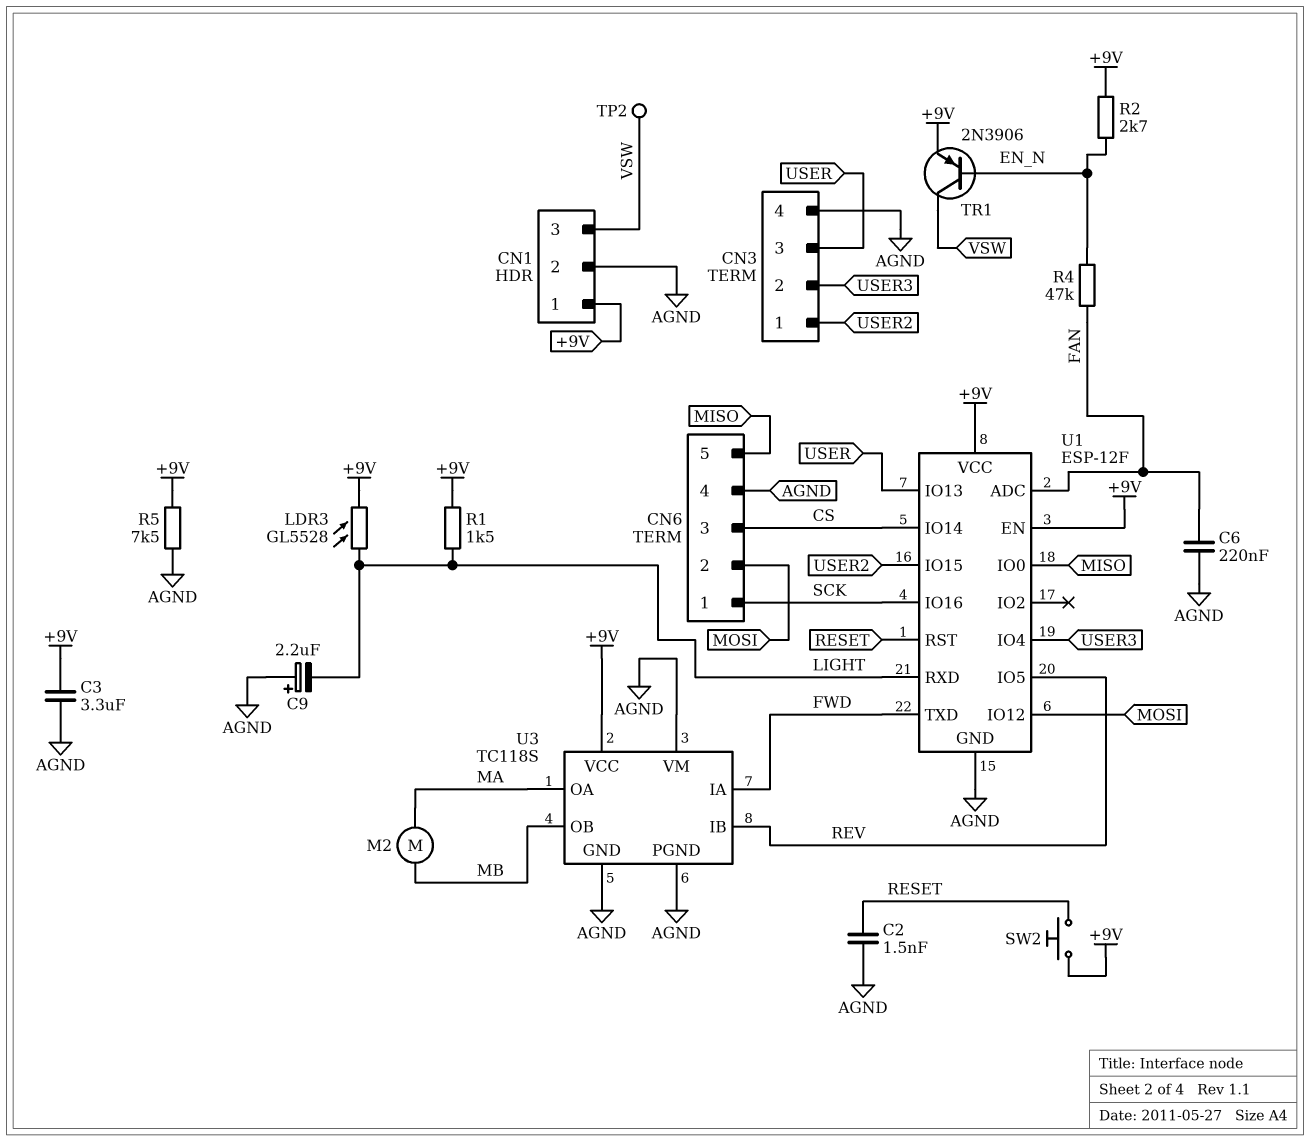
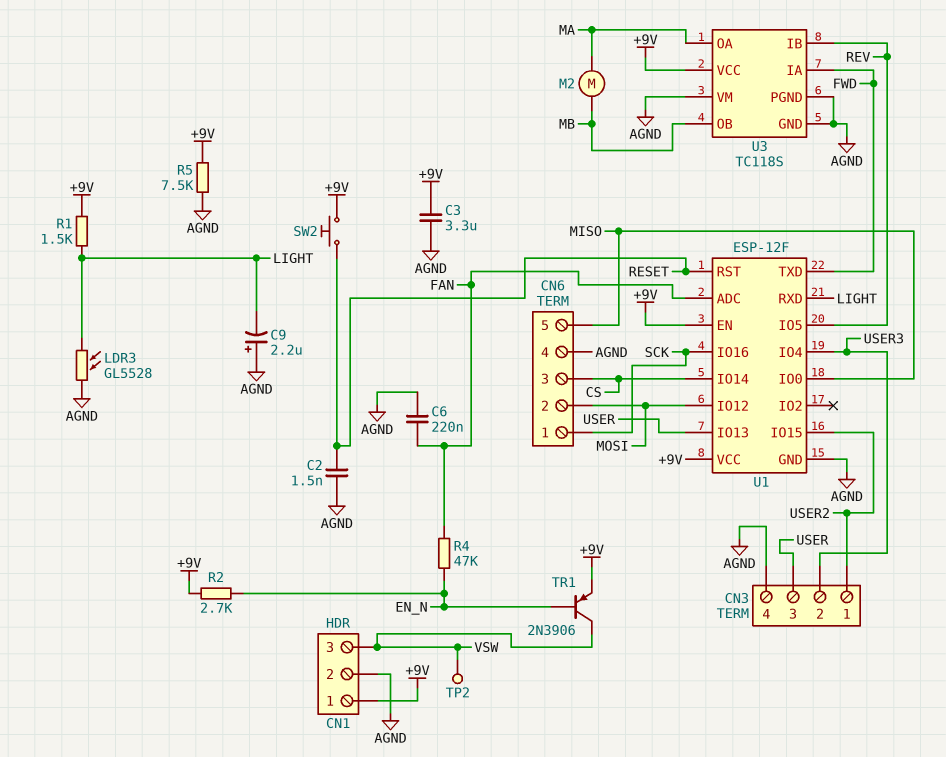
LDR3: GL5528 (+9V, LIGHT) -> GL5528 (AGND, LIGHT)

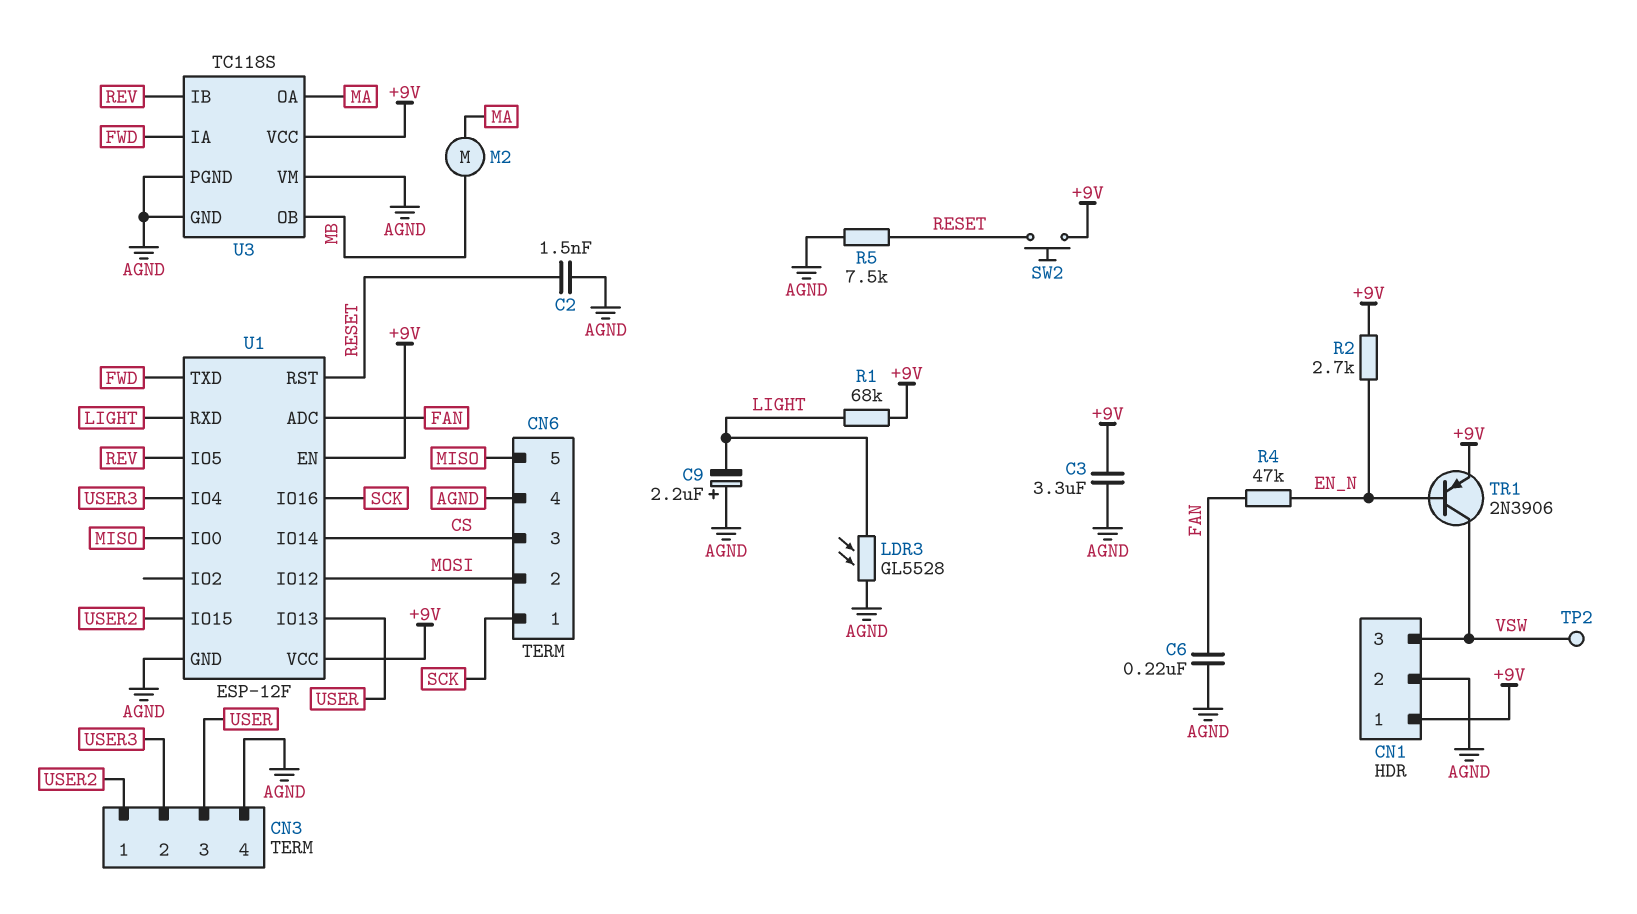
R1: 1.5k (+9V, LIGHT) -> 68k (+9V, LIGHT)
R5: 7.5k (+9V, AGND) -> 7.5k (AGND, RESET)

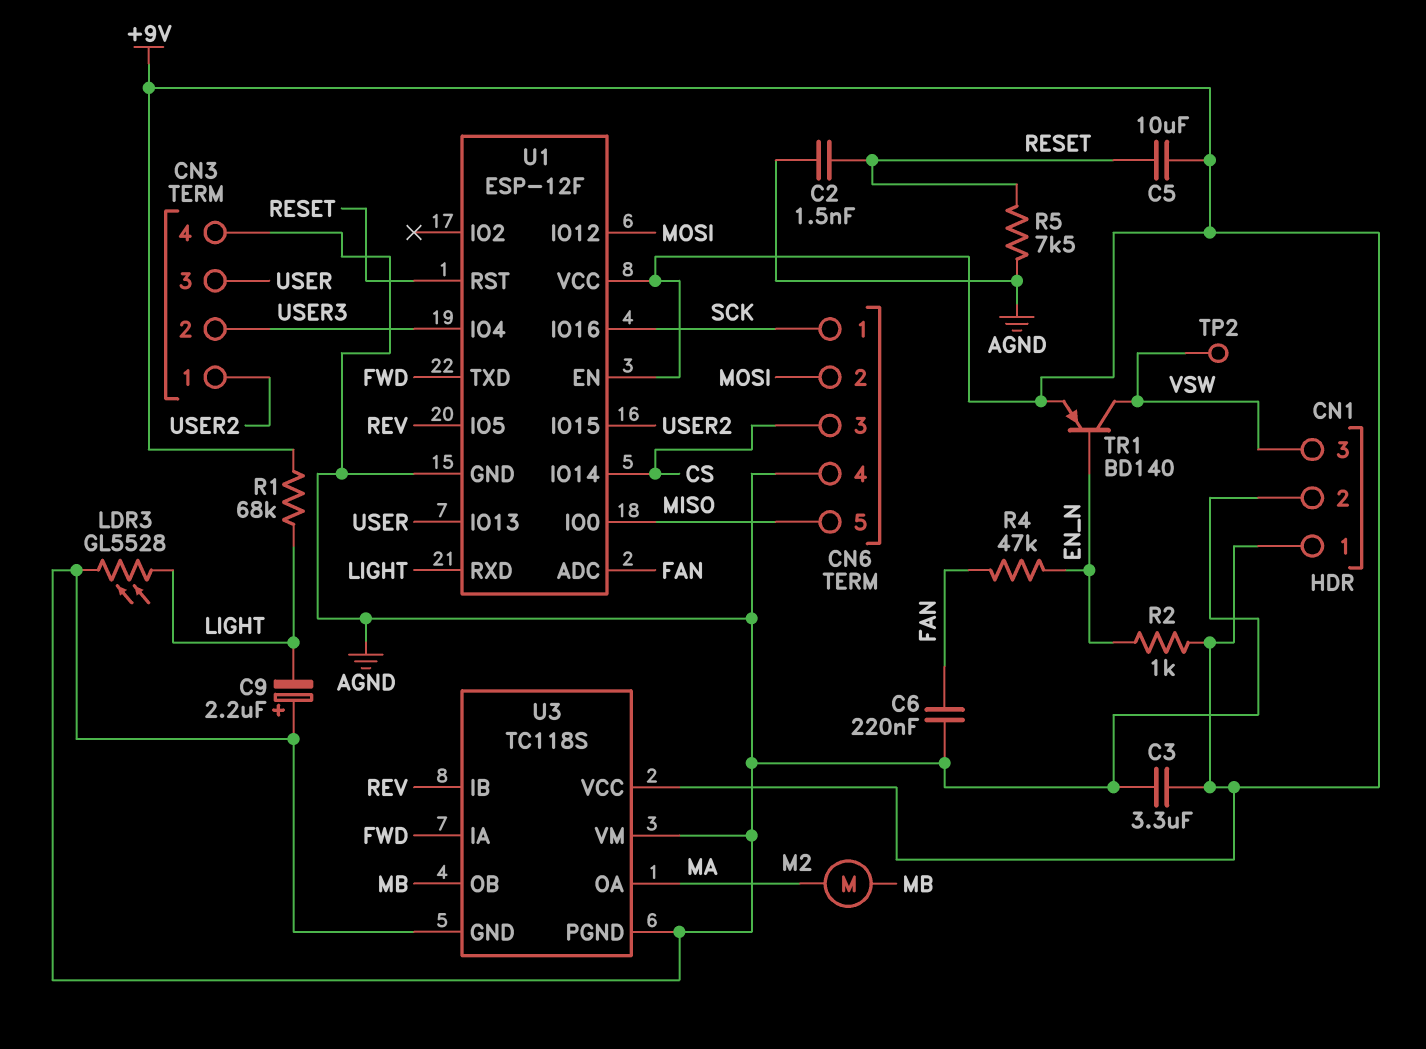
C5: none -> 10uF (+9V, RESET)
R2: 2.7k (+9V, EN_N) -> 1k (+9V, EN_N)
SW2: button (+9V, RESET) -> none
TR1: PNP 2N3906 (B EN_N, C VSW, E +9V) -> PNP BD140 (B EN_N, C VSW, E +9V)

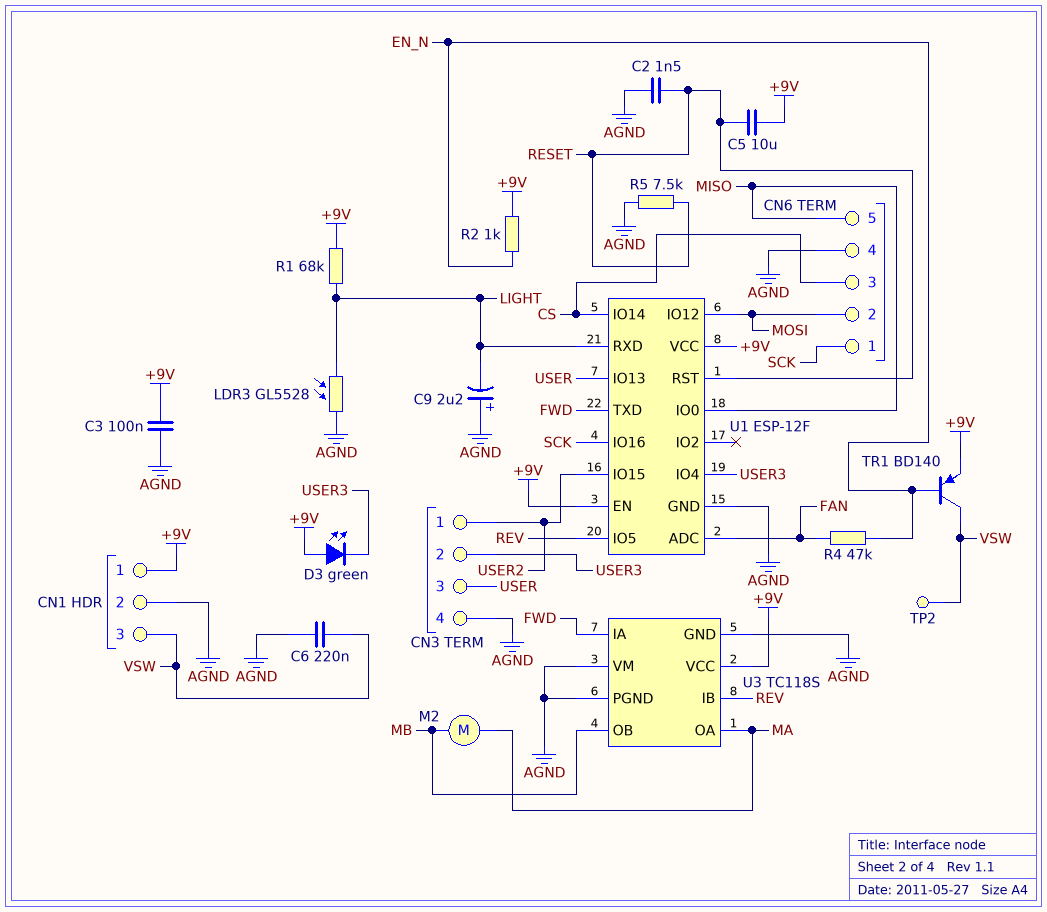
C3: 3.3uF (+9V, AGND) -> 100nF (+9V, AGND)
C6: 220nF (AGND, FAN) -> 220nF (AGND, VSW)
D3: none -> LED green (A +9V, K USER3)

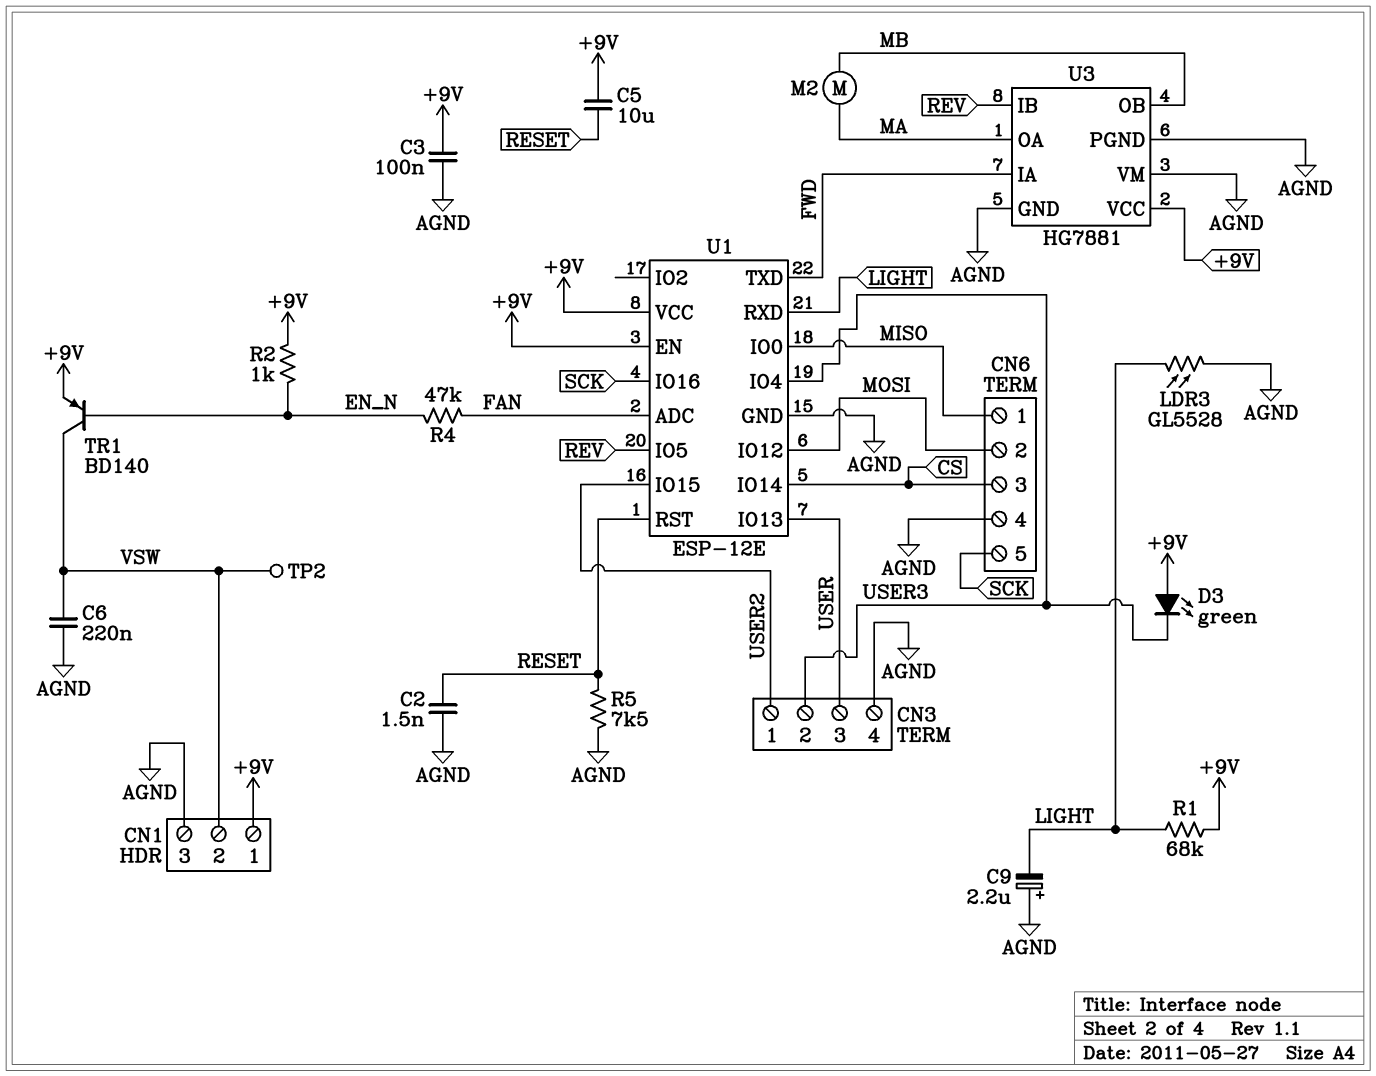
CN1 pin 2: AGND -> VSW
CN1 pin 3: VSW -> AGND
CN6 pin 1: SCK -> MISO
CN6 pin 5: MISO -> SCK
U1: ESP-12F -> ESP-12E
U3: TC118S -> HG7881

